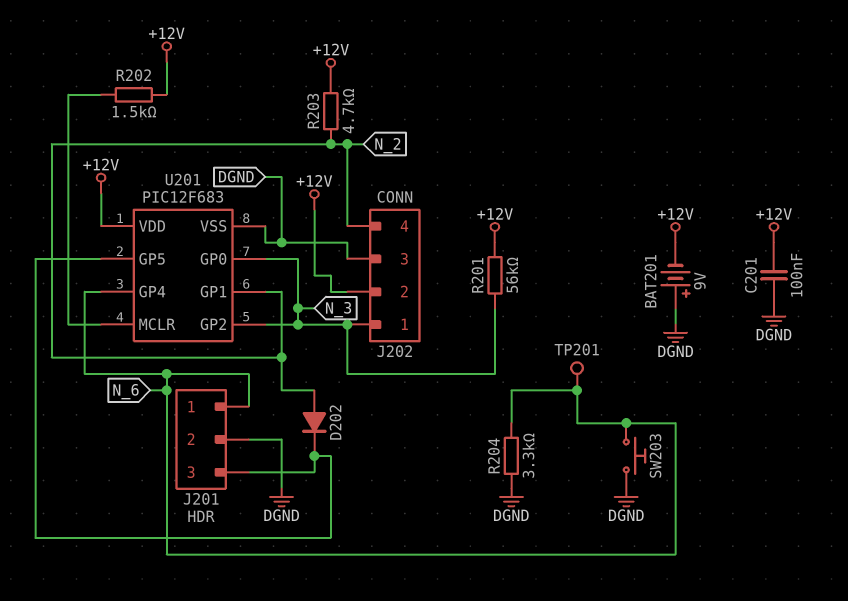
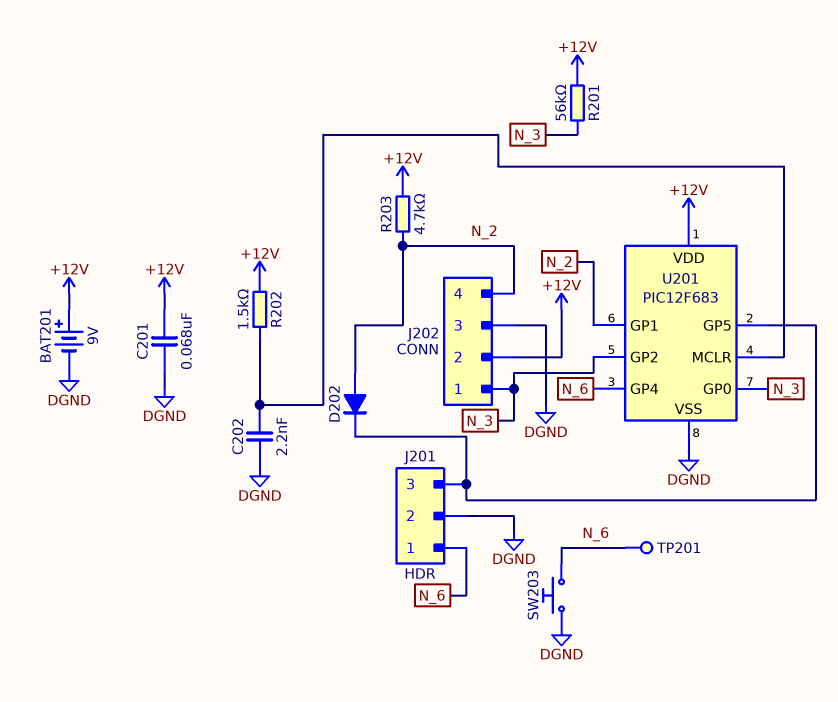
BAT201: 9V (plus DGND, minus +12V) -> 9V (plus +12V, minus DGND)
C201: 100nF (+12V, DGND) -> 68nF (+12V, DGND)
C202: none -> 2.2nF (DGND, U201/MCLR)
R204: 3.3k (DGND, N_6) -> none

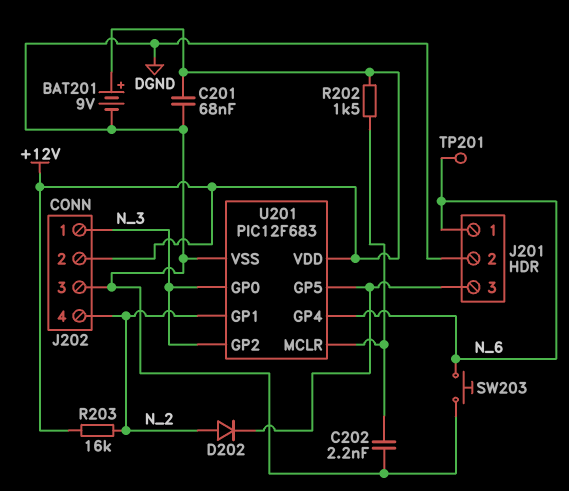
R201: 56k (+12V, N_3) -> none
R203: 4.7k (+12V, N_2) -> 16k (+12V, N_2)

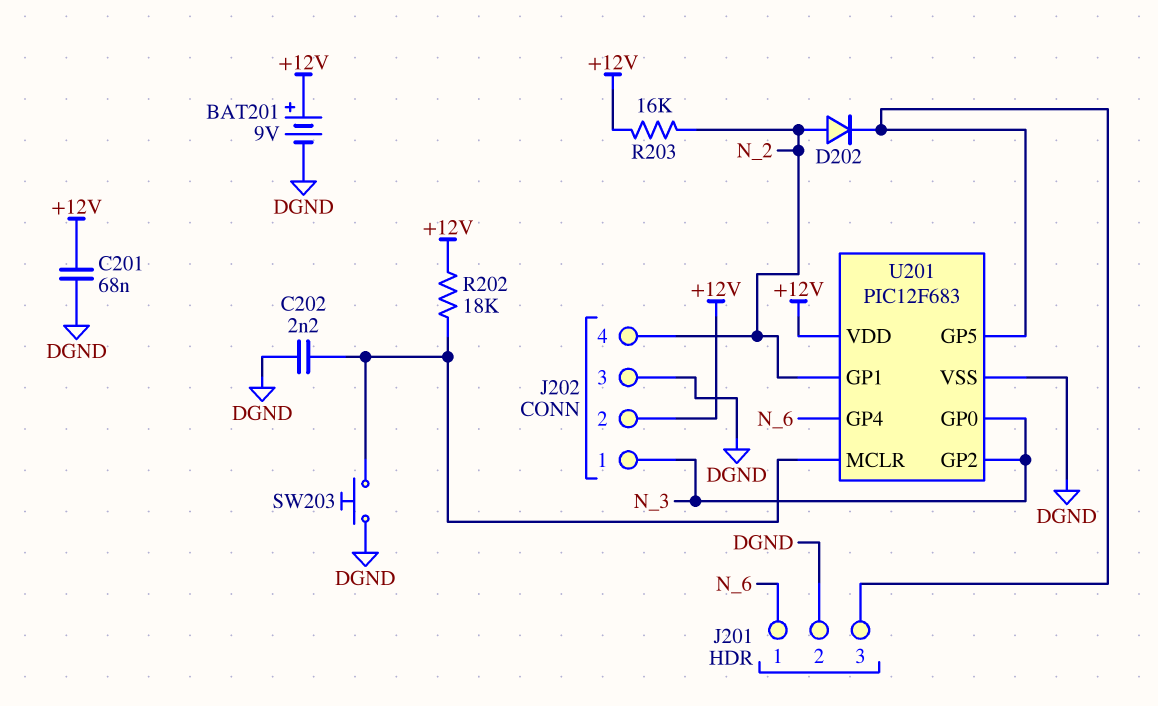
R202: 1.5k (+12V, U201/MCLR) -> 18k (+12V, U201/MCLR)
SW203: button (DGND, N_6) -> button (DGND, U201/MCLR)
TP201: test point (N_6) -> none

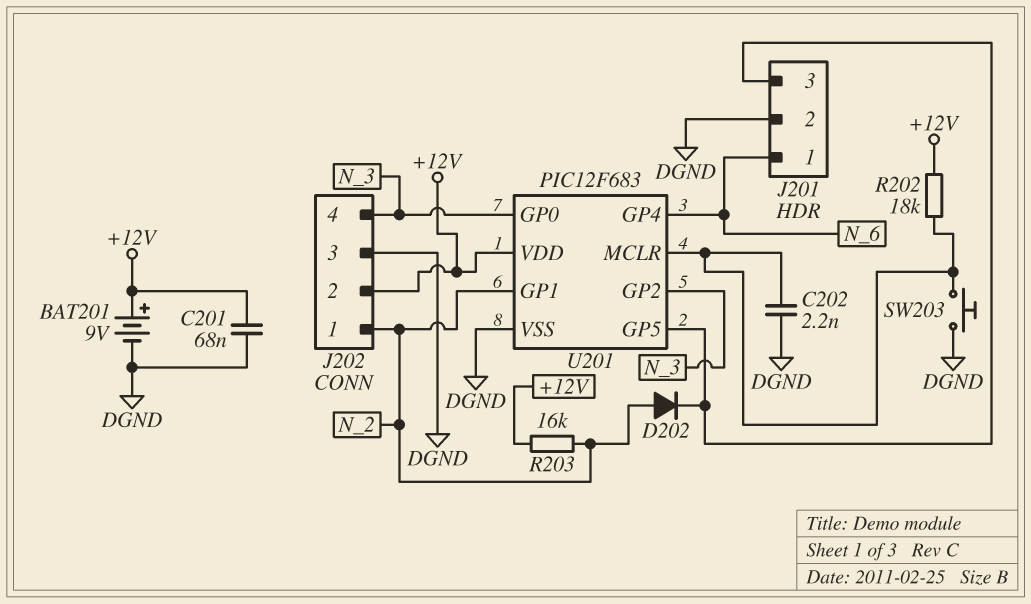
J202 pin 1: N_3 -> N_2
J202 pin 4: N_2 -> N_3

